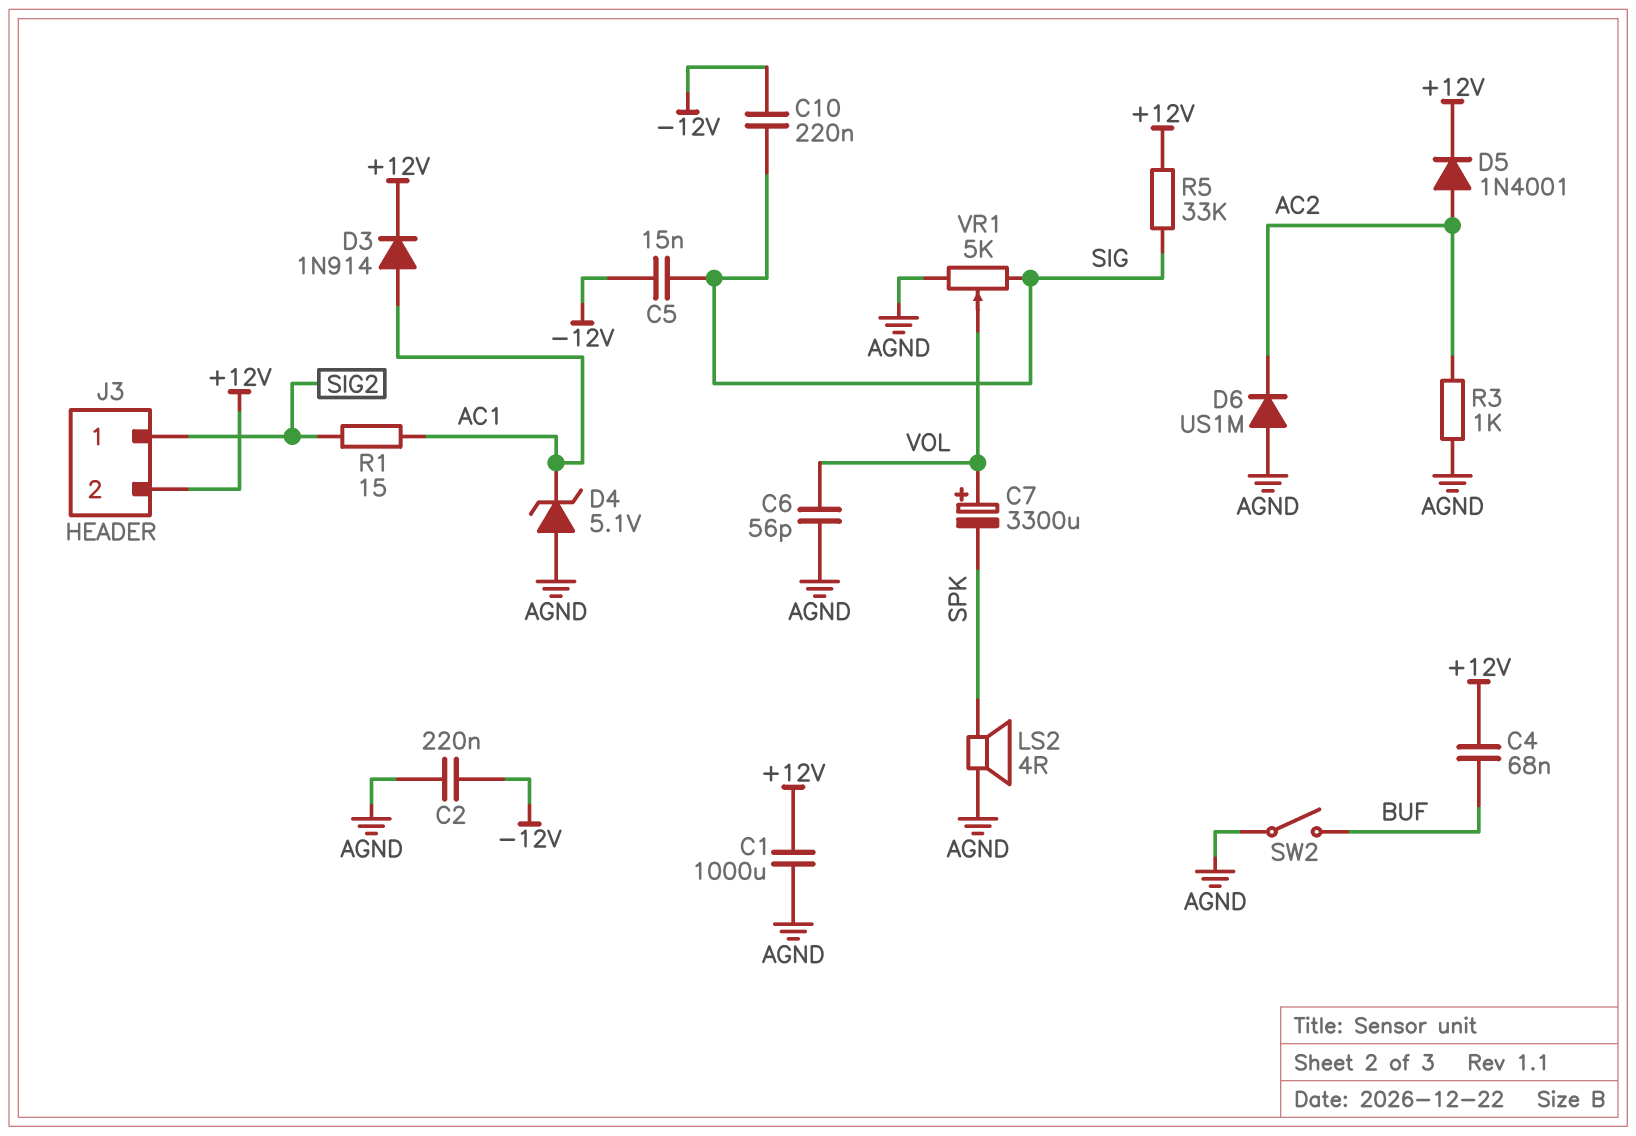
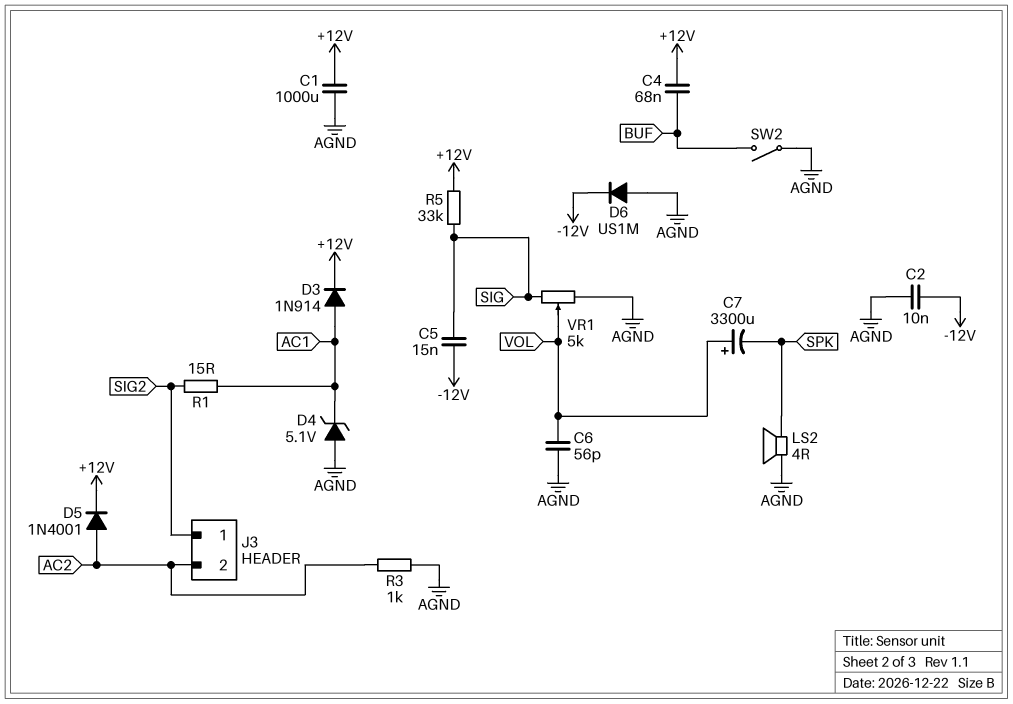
C2: 220nF (-12V, AGND) -> 10nF (-12V, AGND)
C10: 220nF (-12V, SIG) -> none
D6: diode US1M (A AGND, K AC2) -> diode US1M (A AGND, K -12V)
J3 pin 2: +12V -> AC2

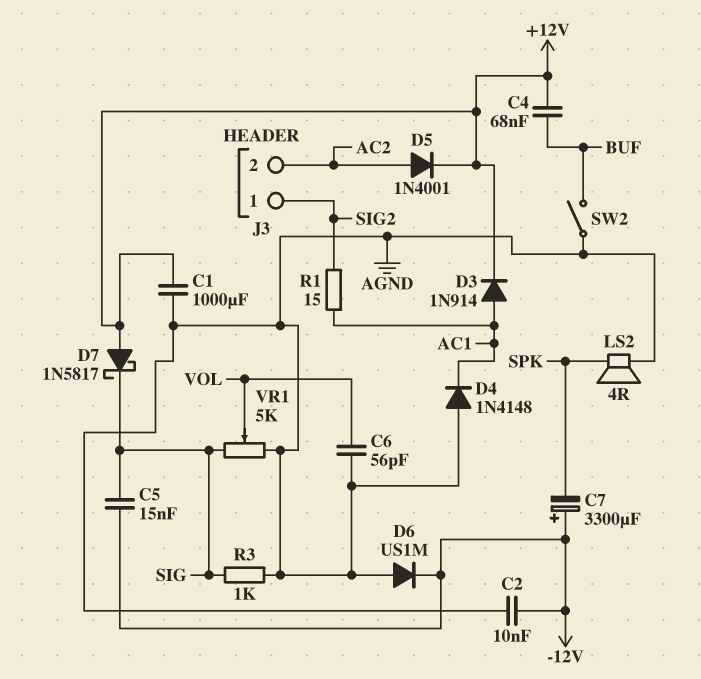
C7: 3300uF (plus VOL, minus SPK) -> 3300uF (plus -12V, minus SPK)
D4: zener 5.1V (A AGND, K AC1) -> diode 1N4148 (A AGND, K AC1)
D7: none -> schottky 1N5817 (A +12V, K SIG)
R3: 1k (AC2, AGND) -> 1k (AGND, SIG)
R5: 33k (+12V, SIG) -> none

